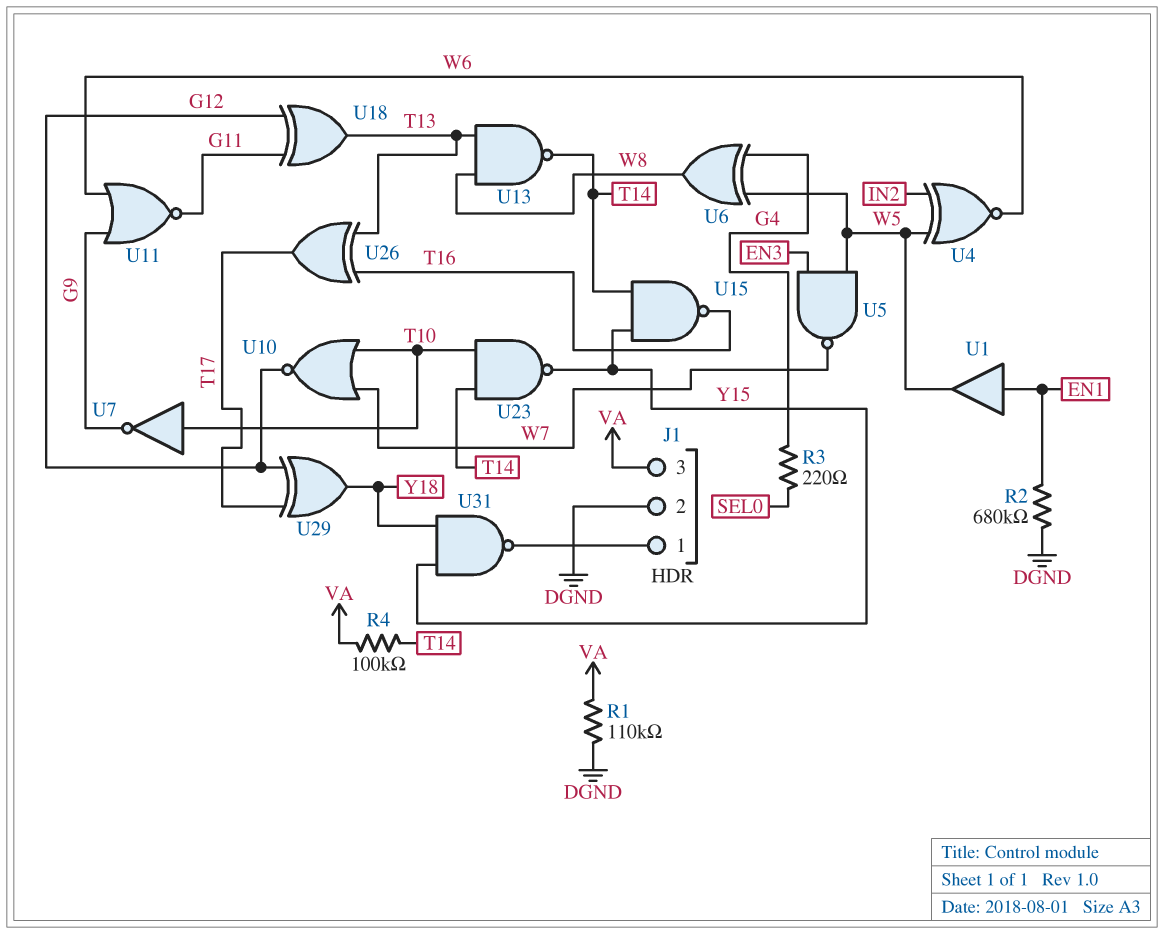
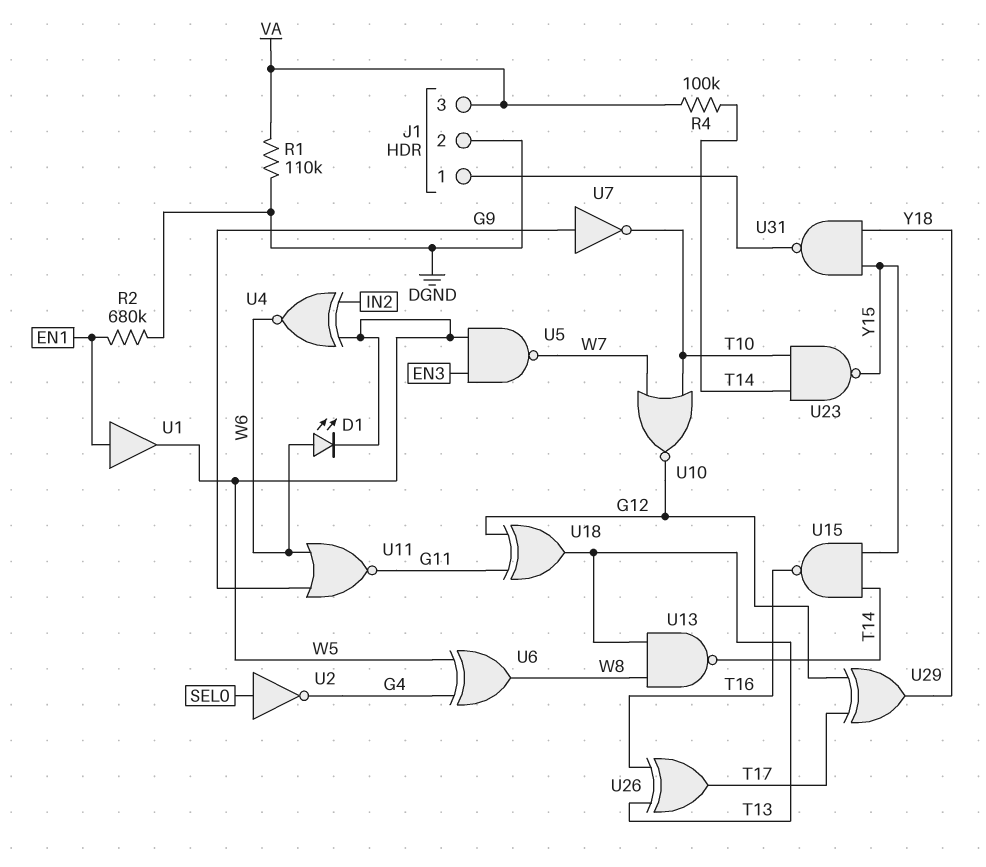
D1: none -> LED (A W6, K W5)
R3: 220 (G4, SEL0) -> none
U2: none -> NOT (in SEL0, out G4)
U7: NOT (in T10, out G9) -> NOT (in G9, out T10)

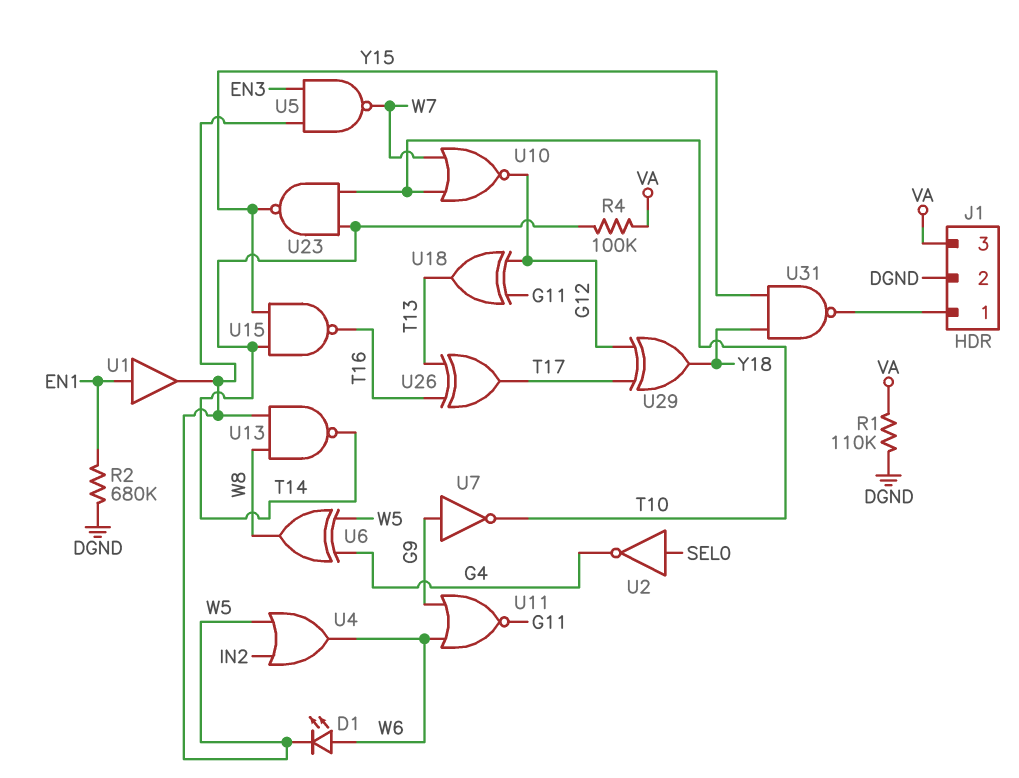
U4: XNOR (in IN2, in W5, out W6) -> OR (in IN2, in W5, out W6)
U13: NAND (in T13, in W8, out T14) -> NAND (in W5, in W8, out T14)

